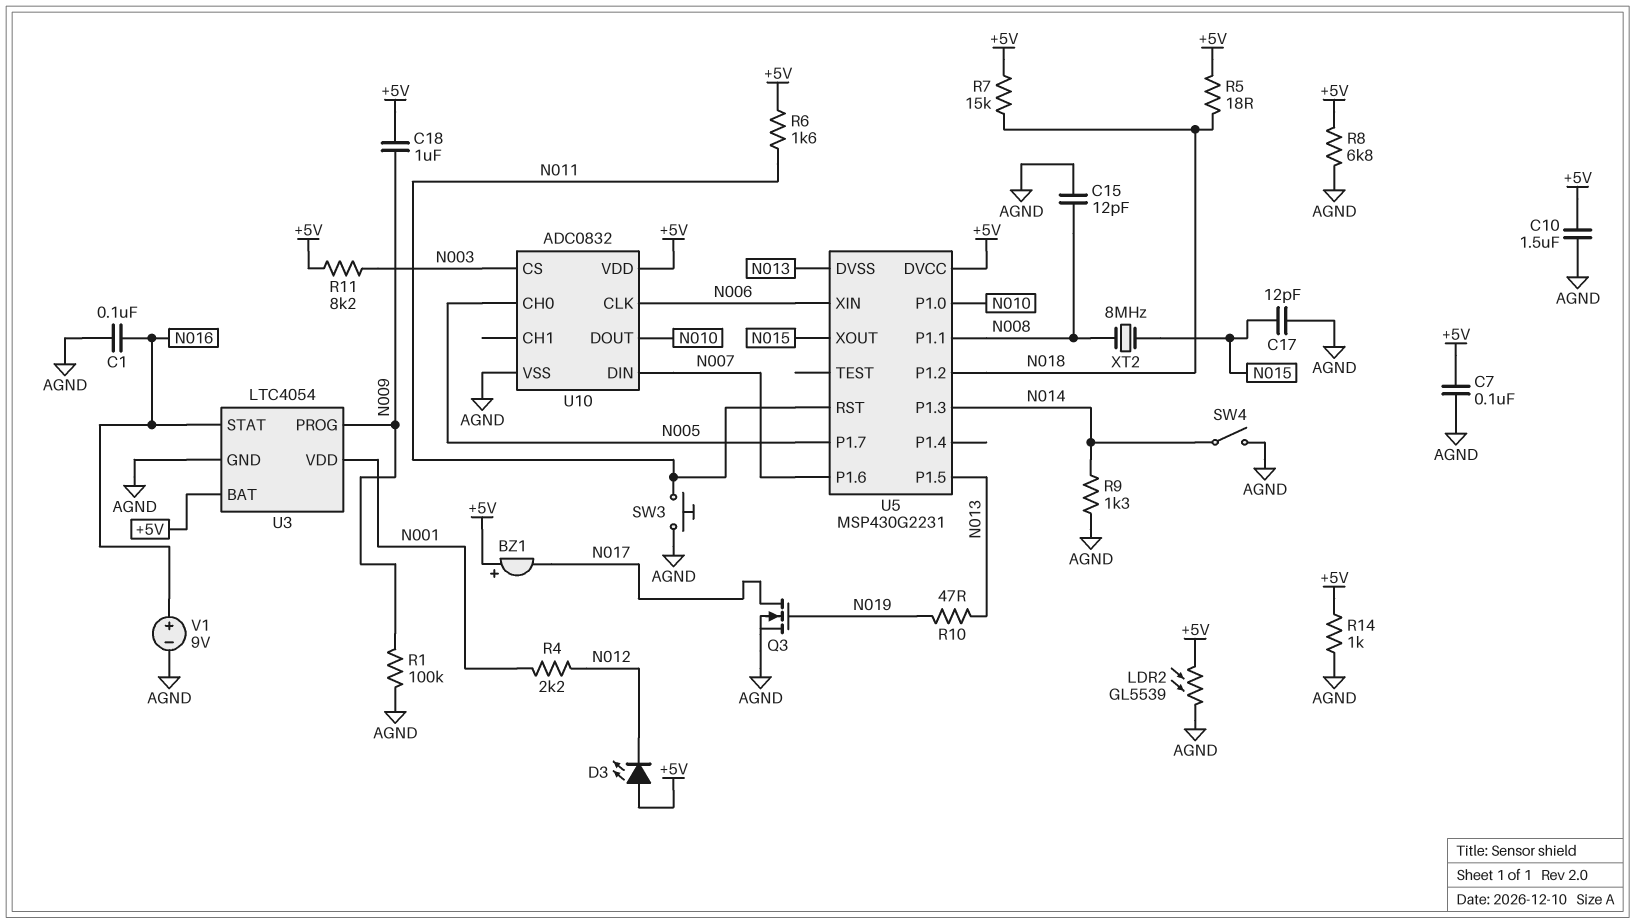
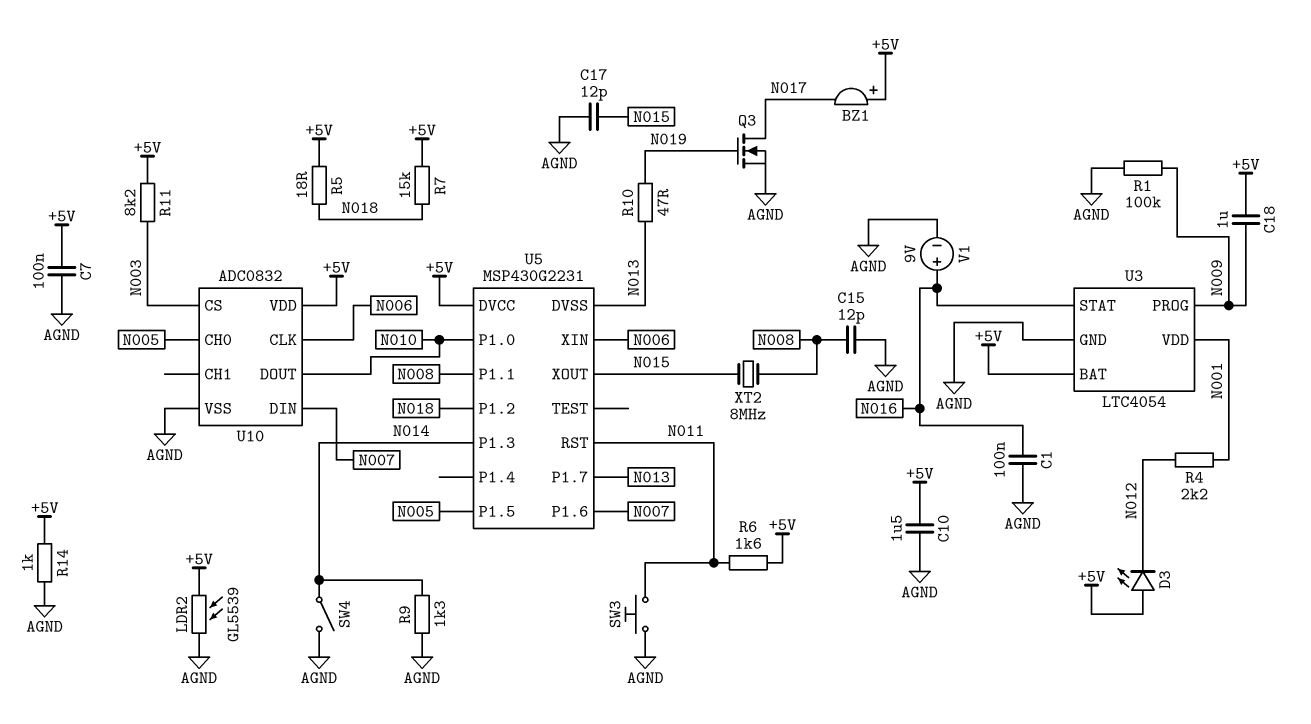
R8: 6.8k (+5V, AGND) -> none
U5 pin P1.5: N013 -> N005
U5 pin P1.7: N005 -> N013

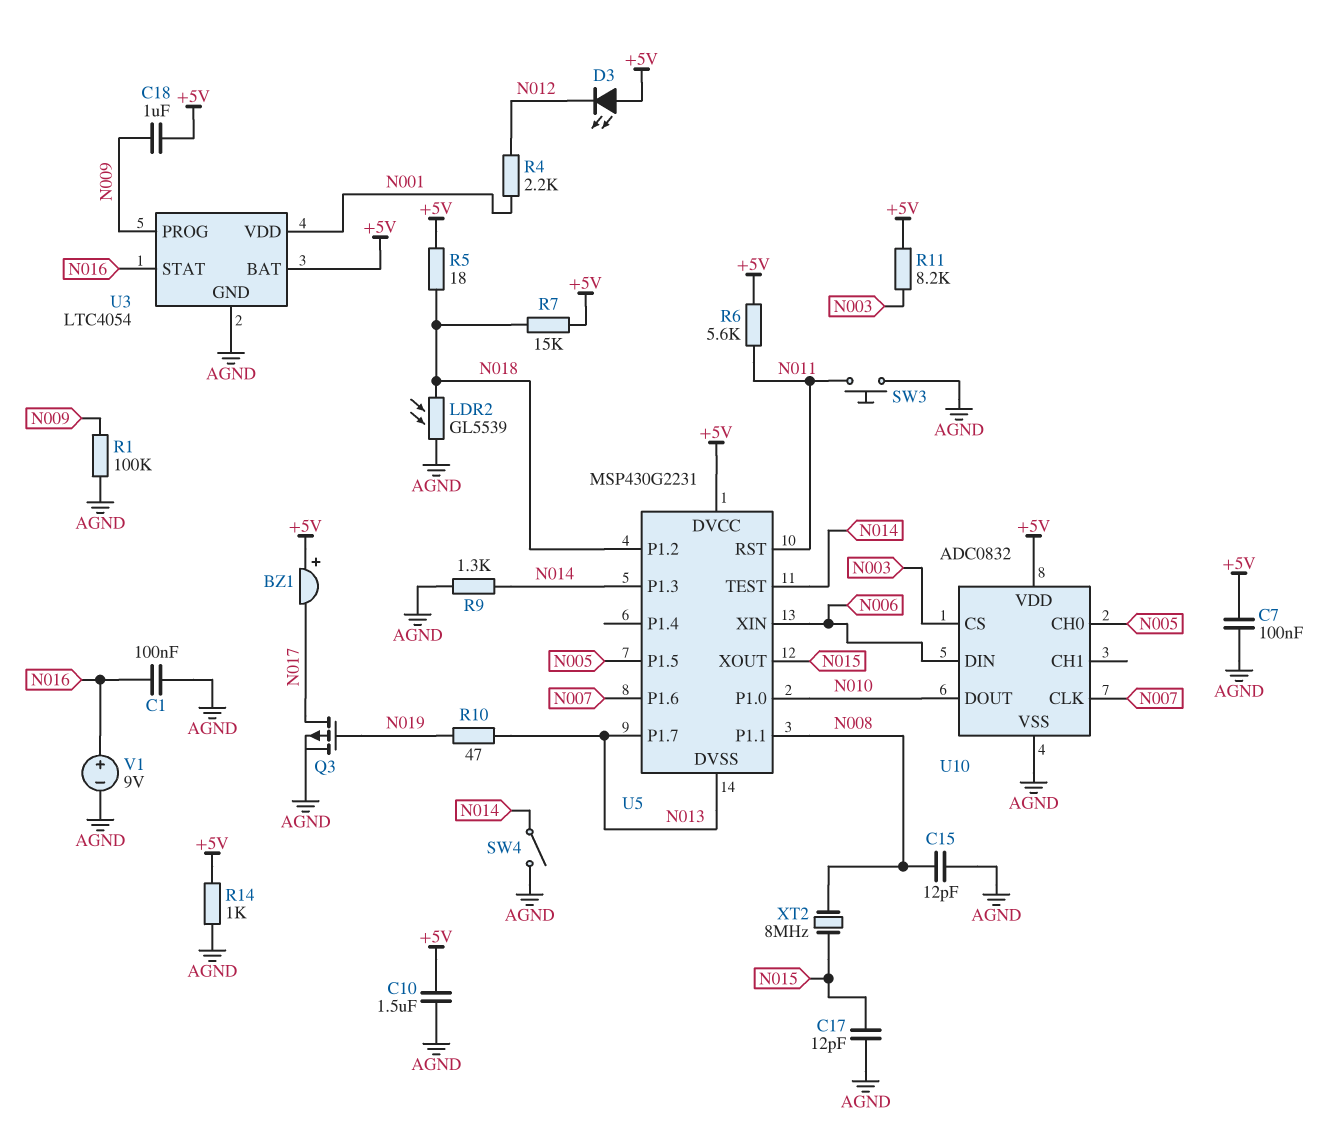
LDR2: GL5539 (+5V, AGND) -> GL5539 (AGND, N018)
Q3: NMOS (G N019, D N017, S AGND) -> PMOS (G N019, D N017, S AGND)
R6: 1.6k (+5V, N011) -> 5.6k (+5V, N011)
U5 pin TEST: none -> N014
U10 pin CLK: N006 -> N007
U10 pin DIN: N007 -> N006

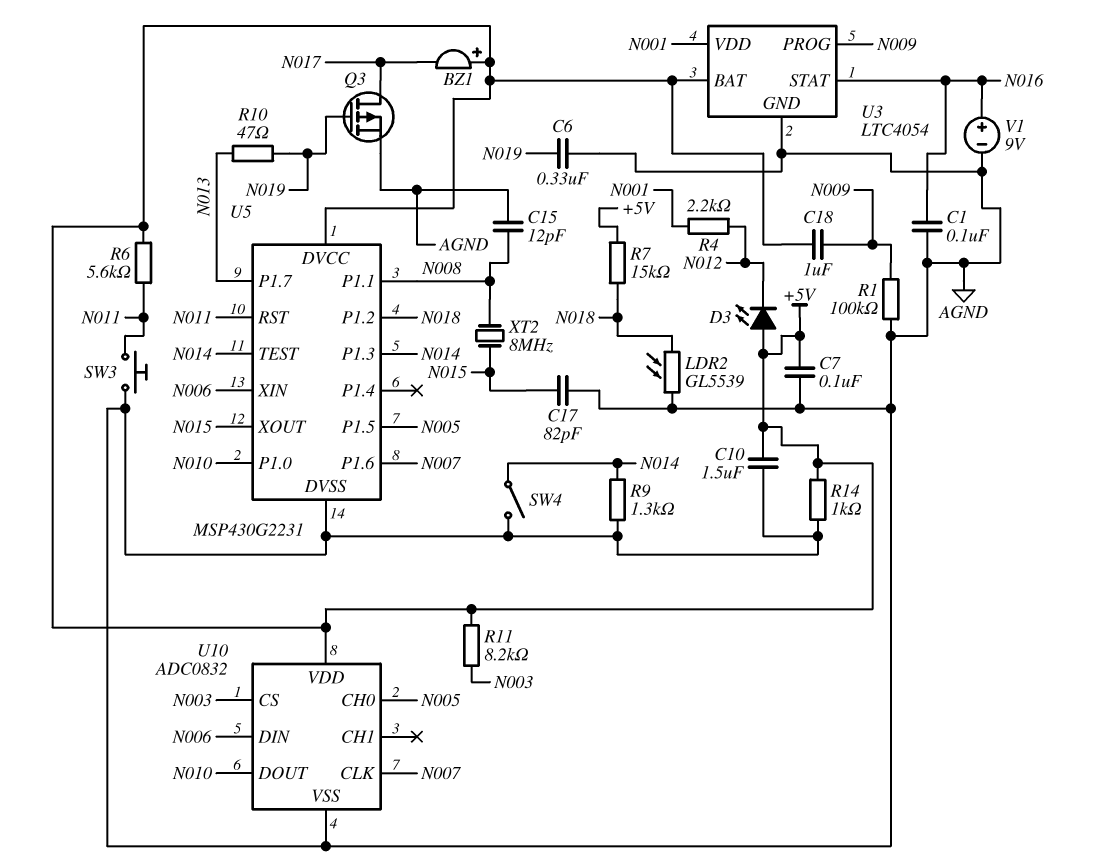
C6: none -> 330nF (AGND, N019)
C17: 12pF (AGND, N015) -> 82pF (AGND, N015)
R5: 18 (+5V, N018) -> none
U5 pin DVSS: N013 -> AGND

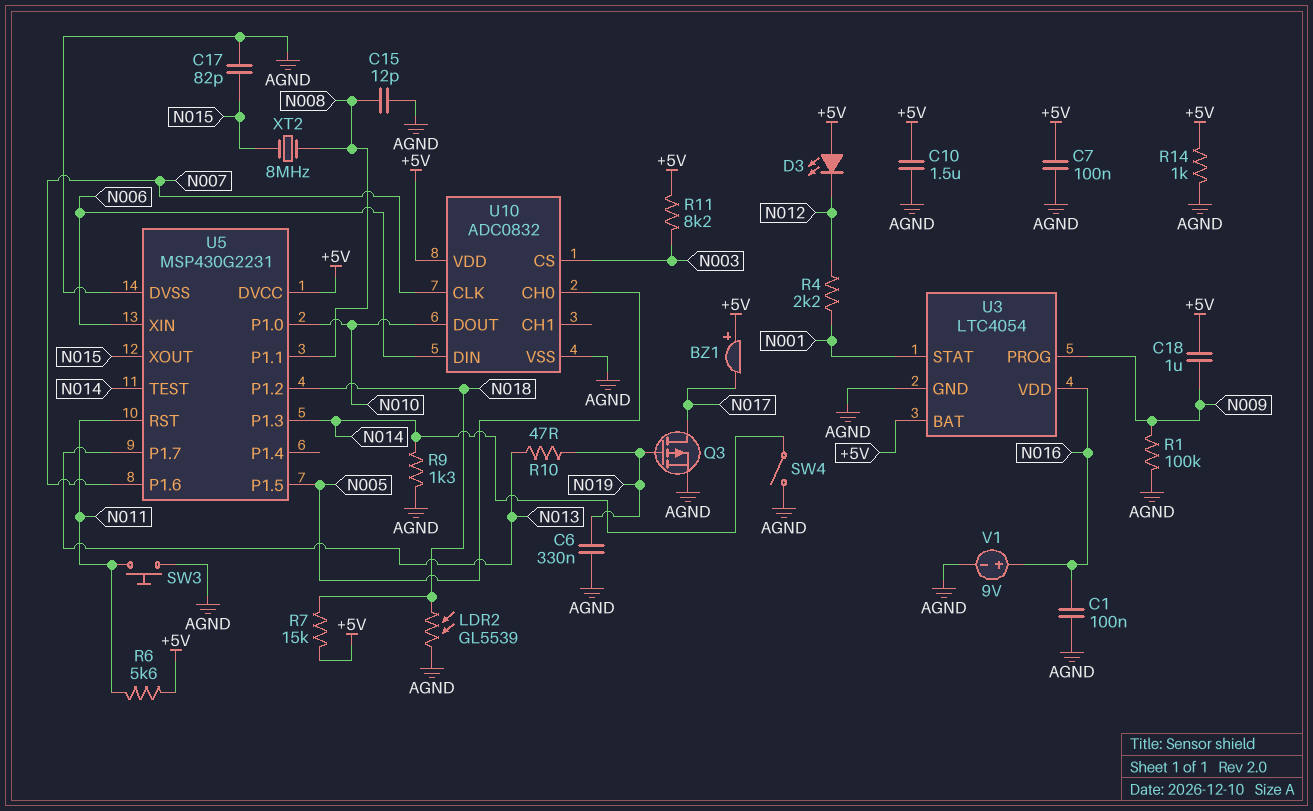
U3 pin STAT: N016 -> N001
U3 pin VDD: N001 -> N016

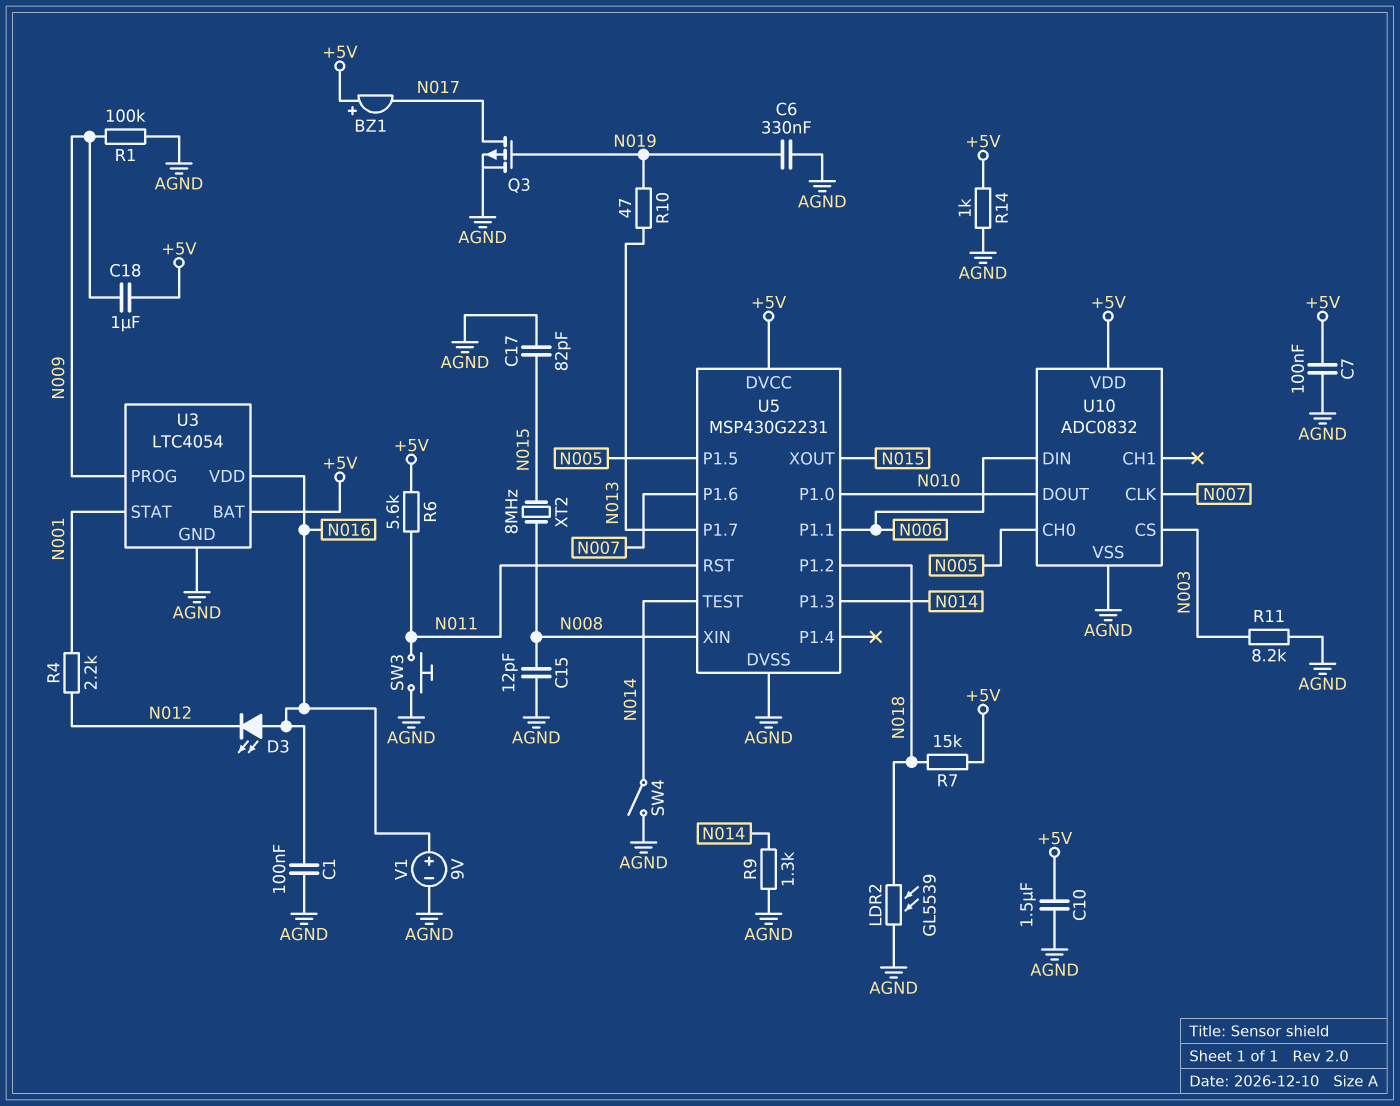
D3: LED (A +5V, K N012) -> LED (A N016, K N012)
R11: 8.2k (+5V, N003) -> 8.2k (AGND, N003)
U5 pin P1.1: N008 -> N006
U5 pin XIN: N006 -> N008

